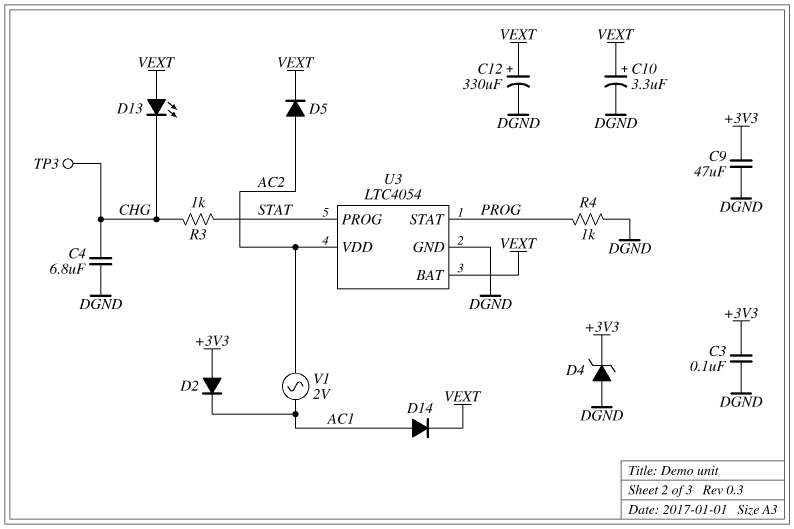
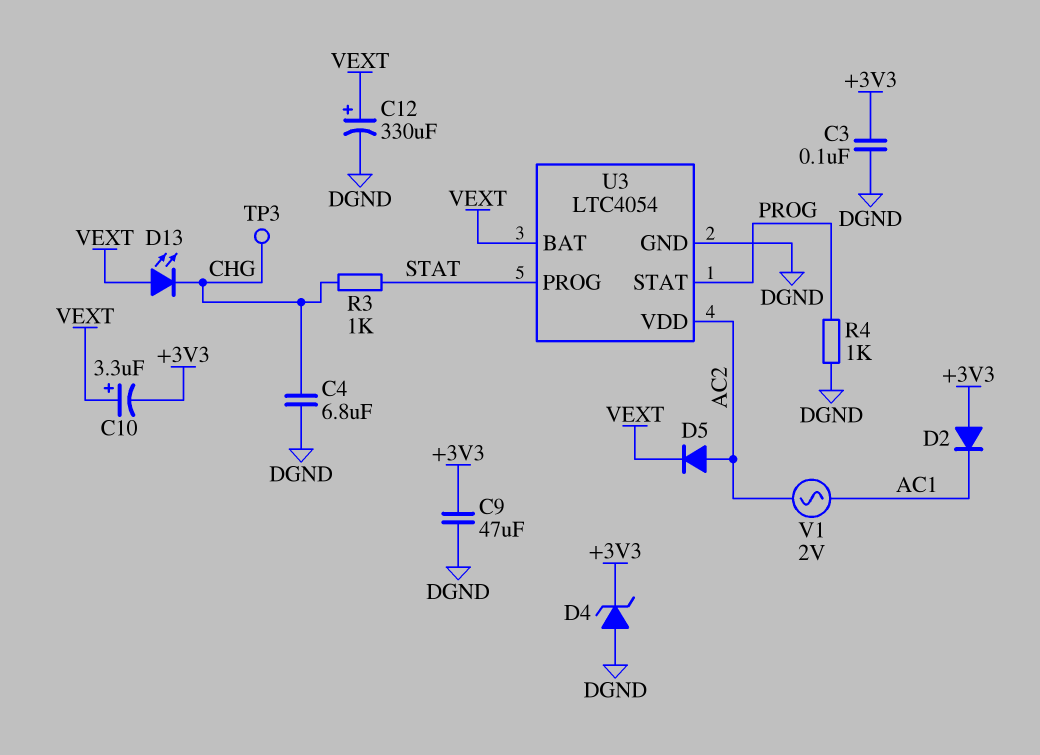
C10: 3.3uF (plus VEXT, minus DGND) -> 3.3uF (plus VEXT, minus +3V3)
D14: diode (A AC1, K VEXT) -> none

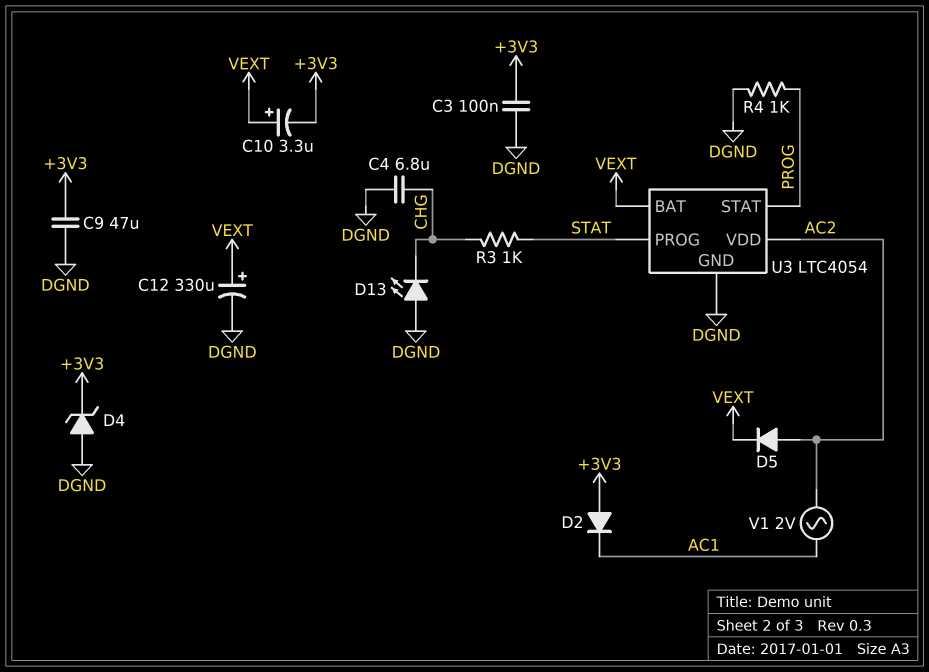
D13: LED (A VEXT, K CHG) -> LED (A DGND, K CHG)
TP3: test point (CHG) -> none

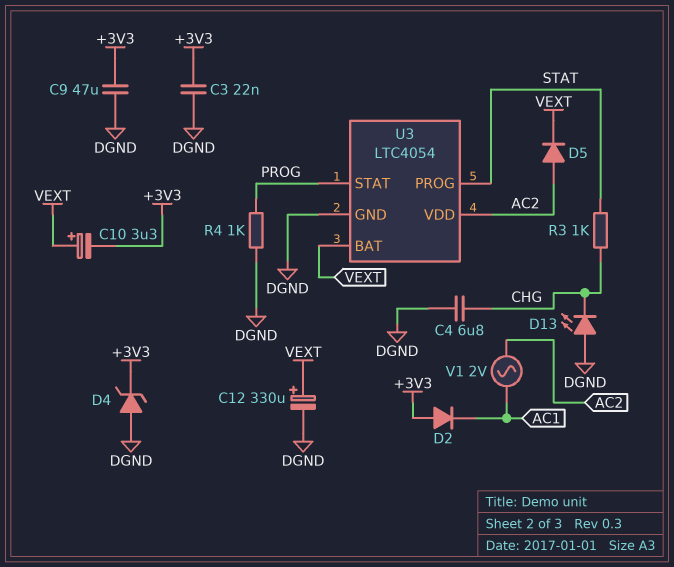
C3: 100nF (+3V3, DGND) -> 22nF (+3V3, DGND)

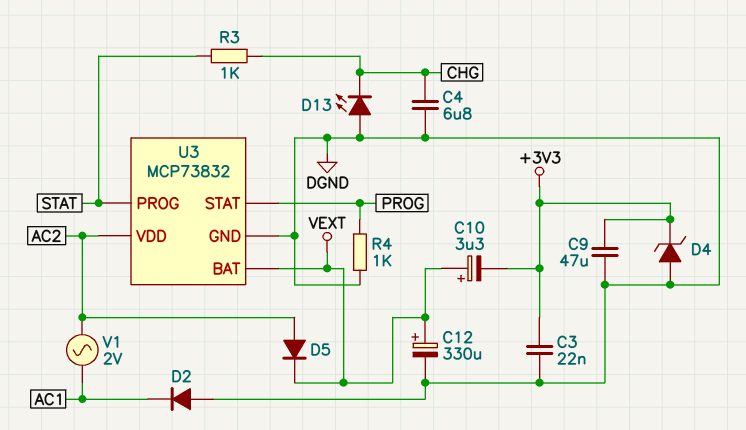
D2: diode (A +3V3, K AC1) -> diode (A DGND, K AC1)
U3: LTC4054 -> MCP73832

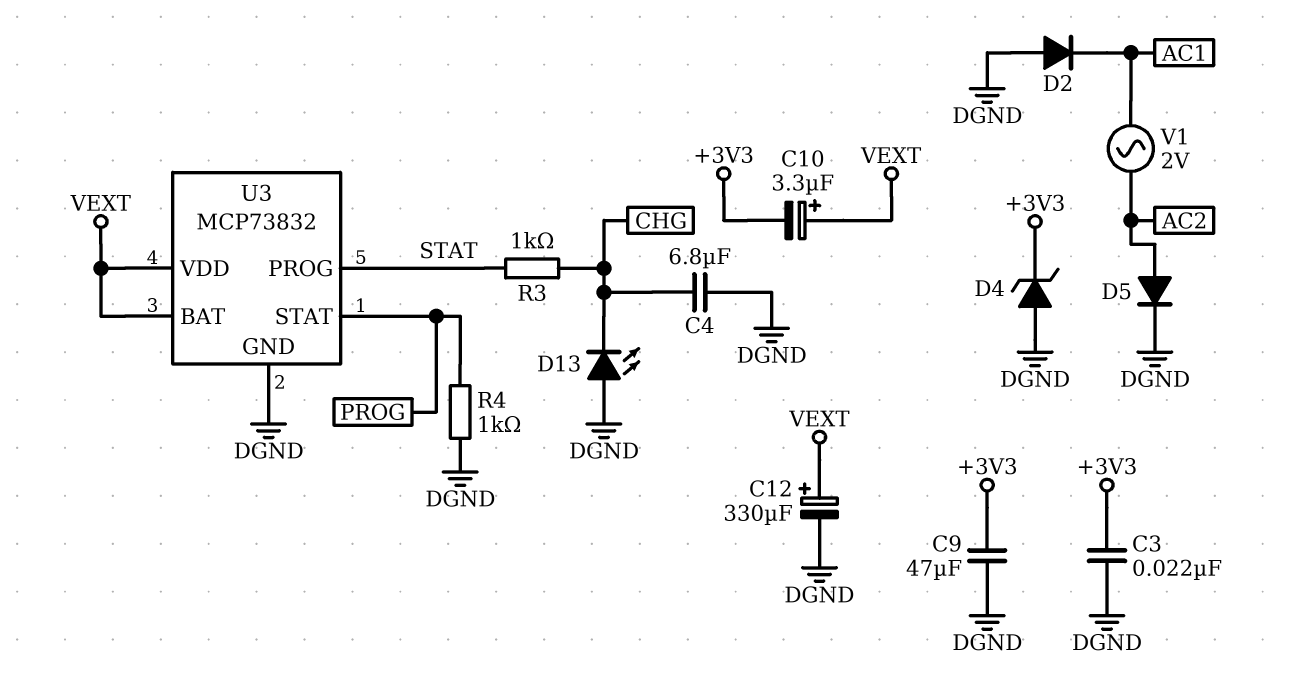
D5: diode (A AC2, K VEXT) -> diode (A AC2, K DGND)
U3 pin VDD: AC2 -> VEXT

